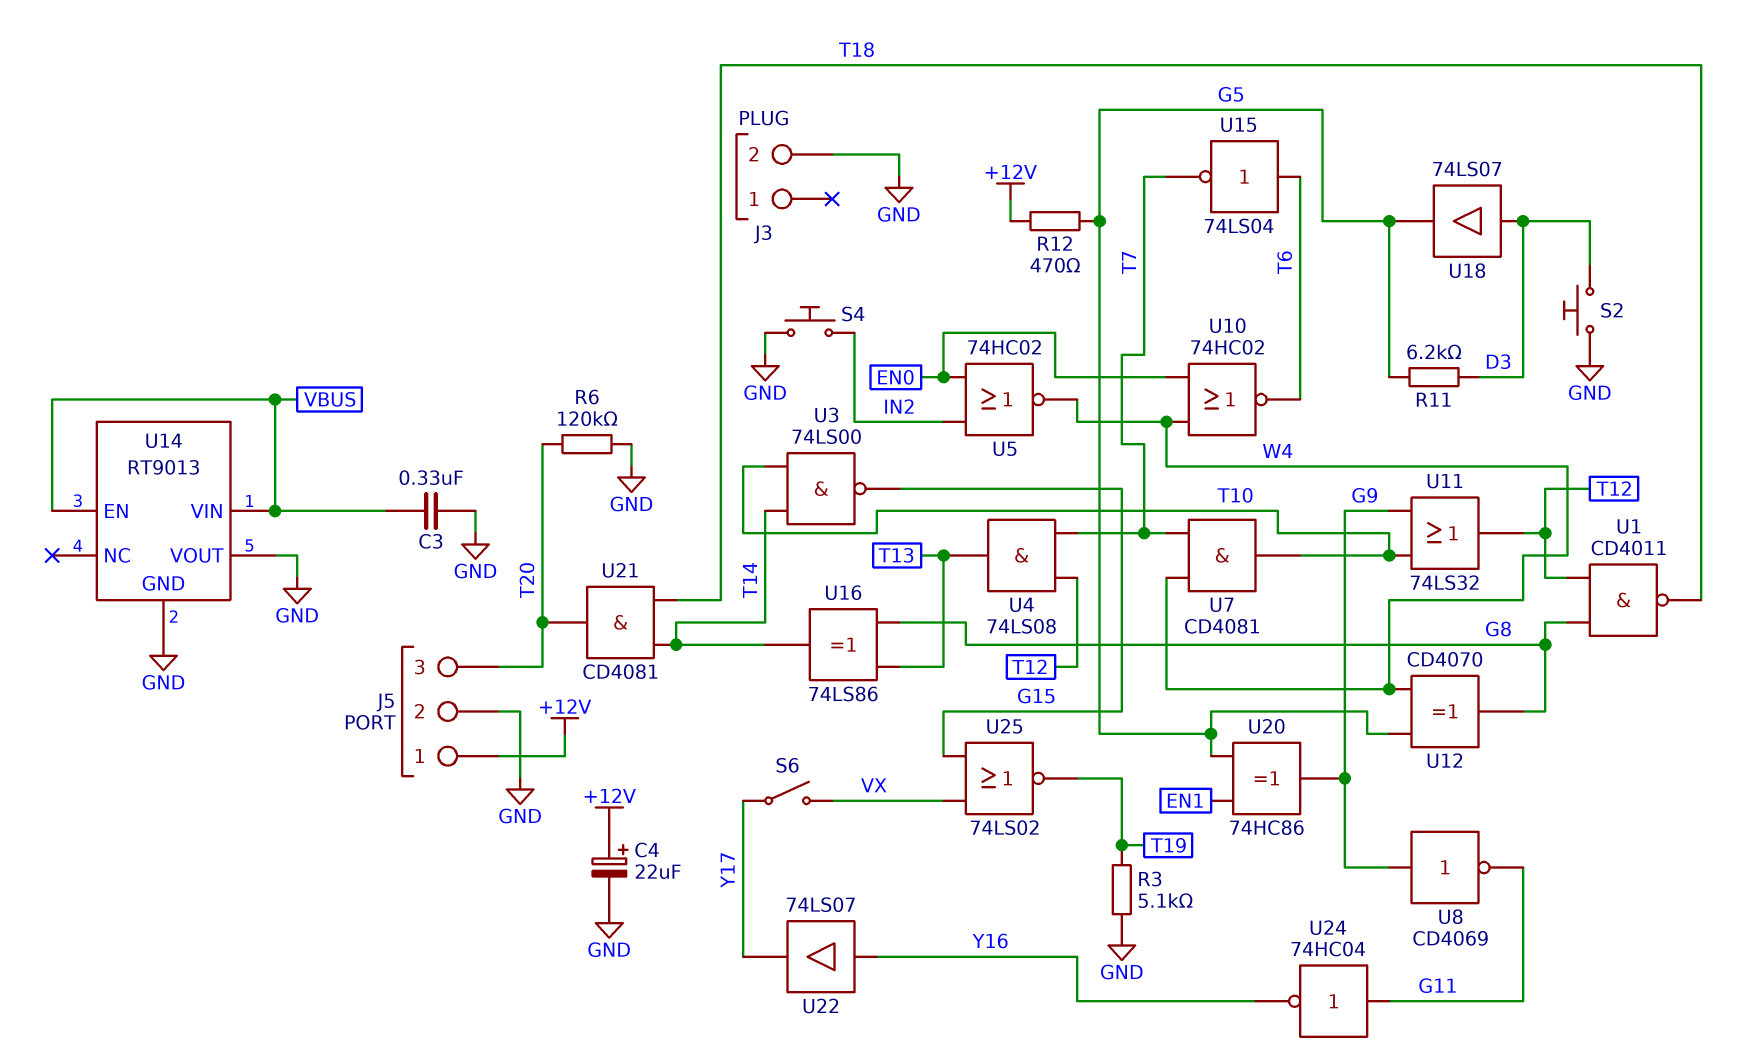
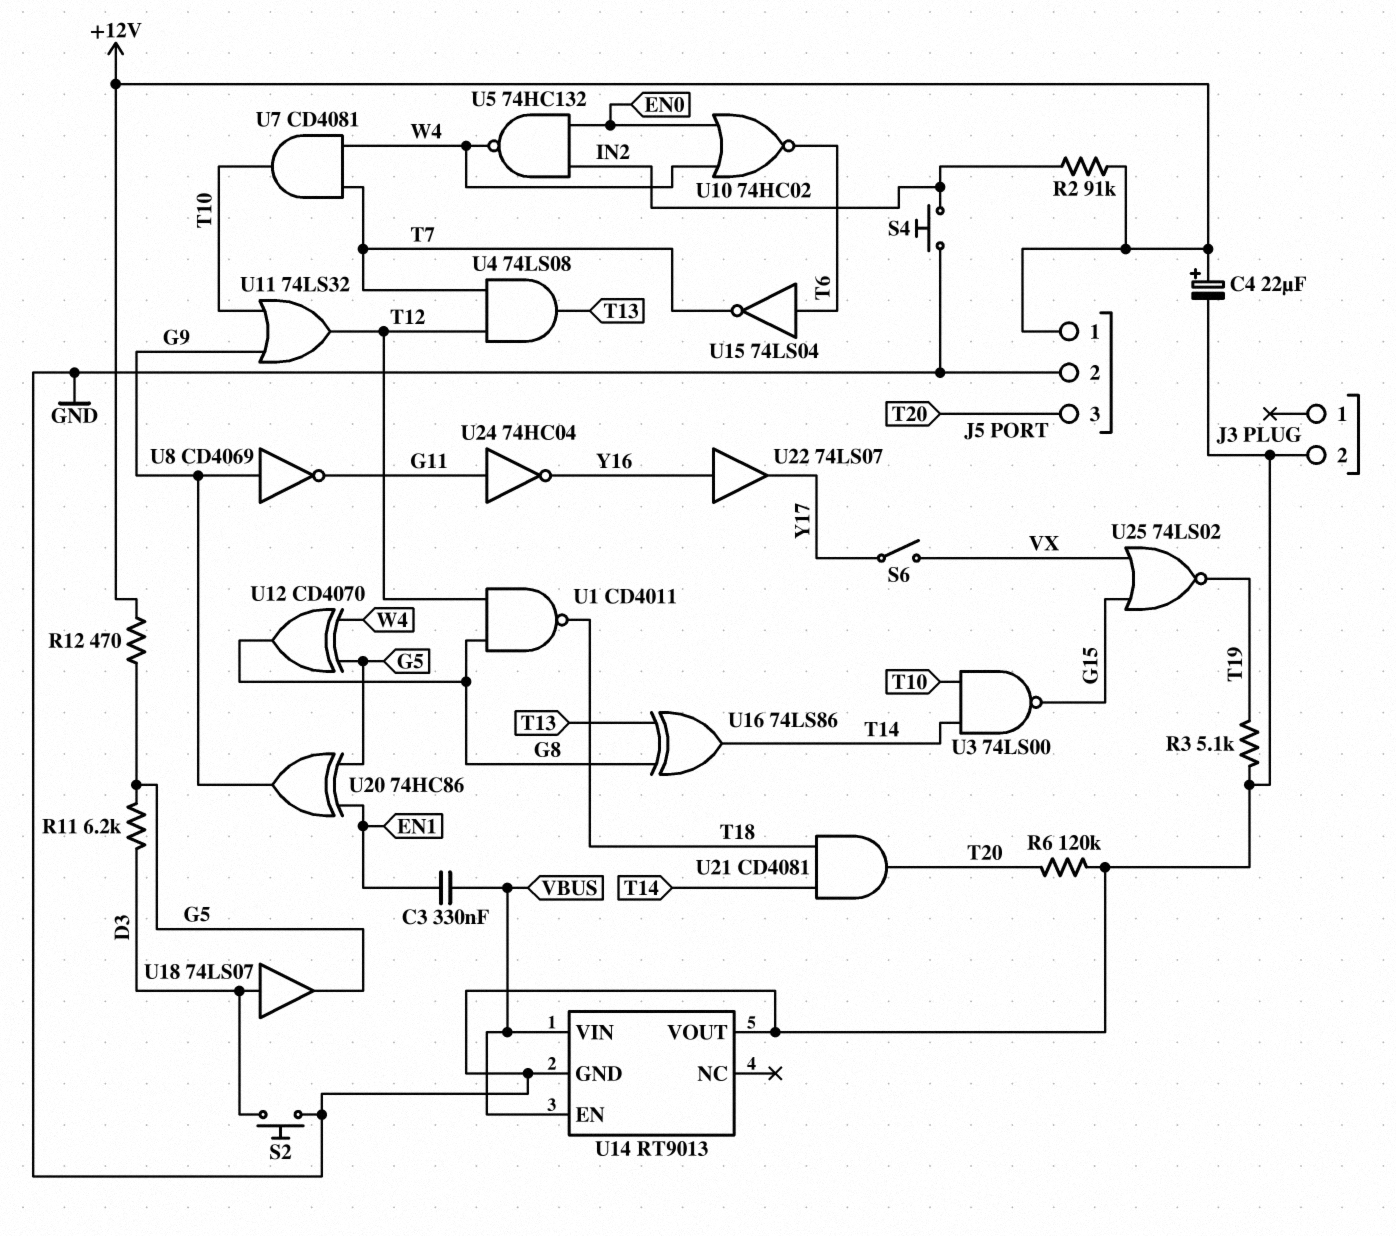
C3: 330nF (GND, VBUS) -> 330nF (EN1, VBUS)
R2: none -> 91k (+12V, IN2)
U5: NOR 74HC02 (in EN0, in IN2, out W4) -> NAND 74HC132 (in EN0, in IN2, out W4)

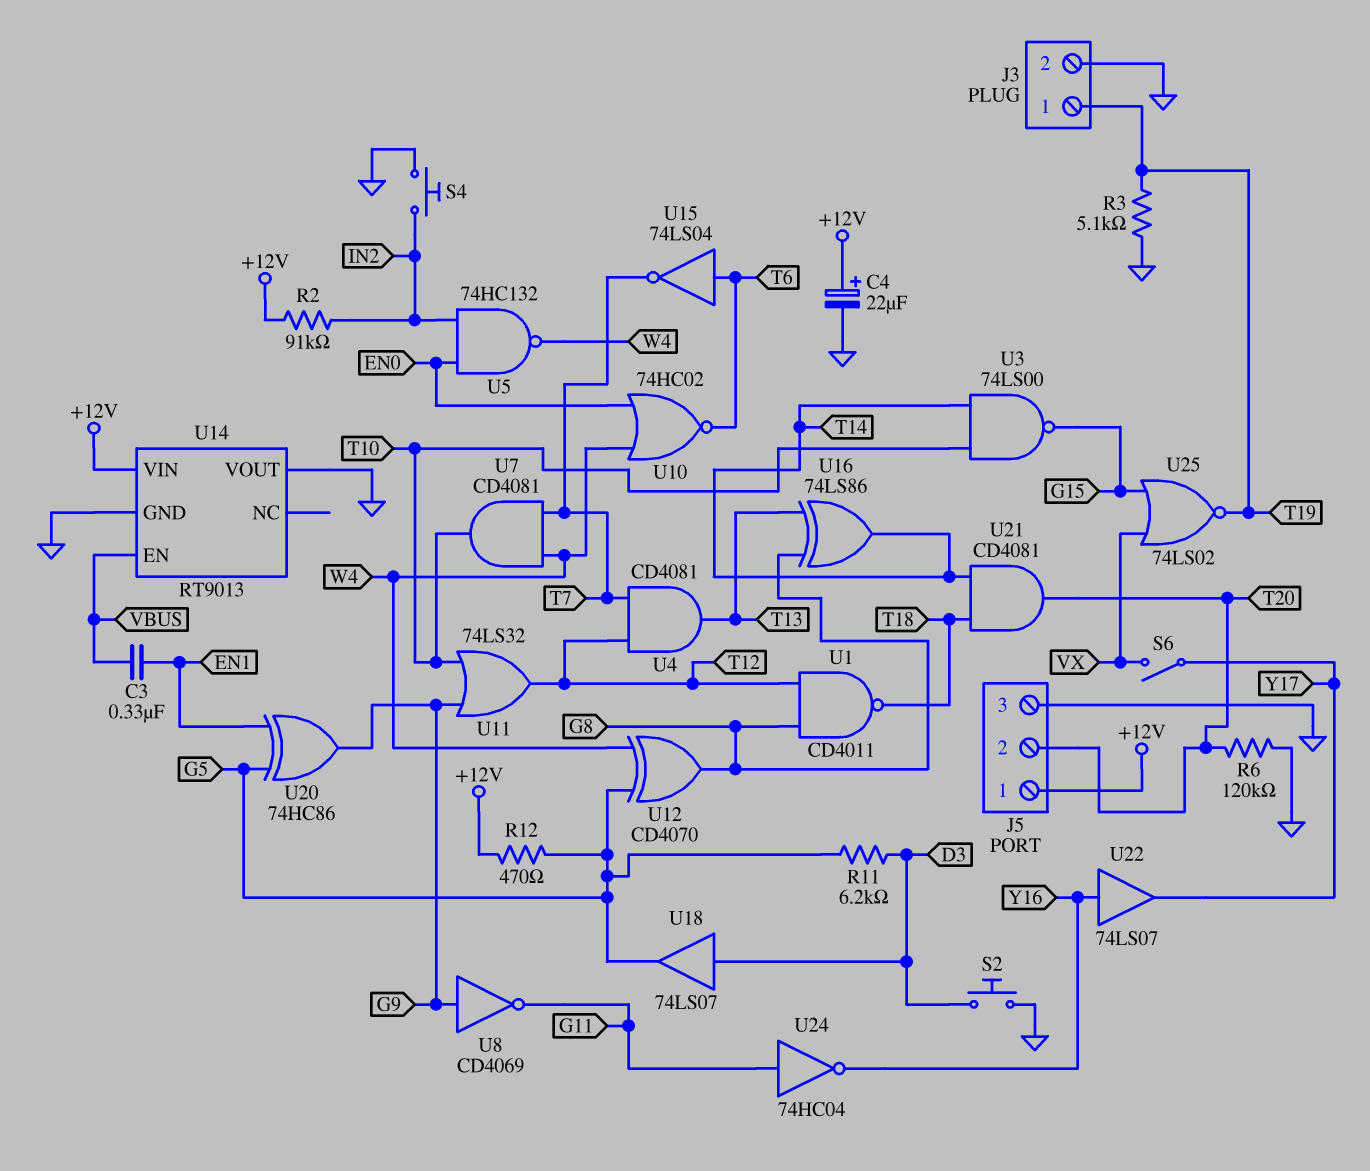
J3 pin 1: none -> T19
J5 pin 2: GND -> T20
J5 pin 3: T20 -> GND
U4: AND 74LS08 (in T7, in T12, out T13) -> AND CD4081 (in T7, in T12, out T13)
U14 pin VIN: VBUS -> +12V

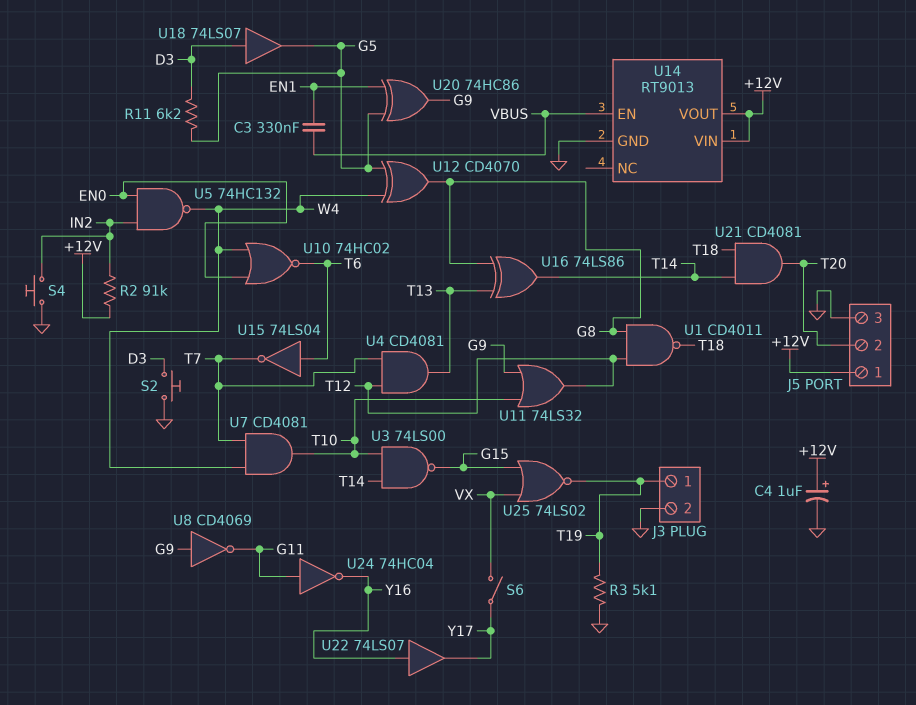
C4: 22uF (plus +12V, minus GND) -> 1uF (plus +12V, minus GND)
R6: 120k (GND, T20) -> none
R12: 470 (+12V, G5) -> none
U14 pin VOUT: GND -> +12V

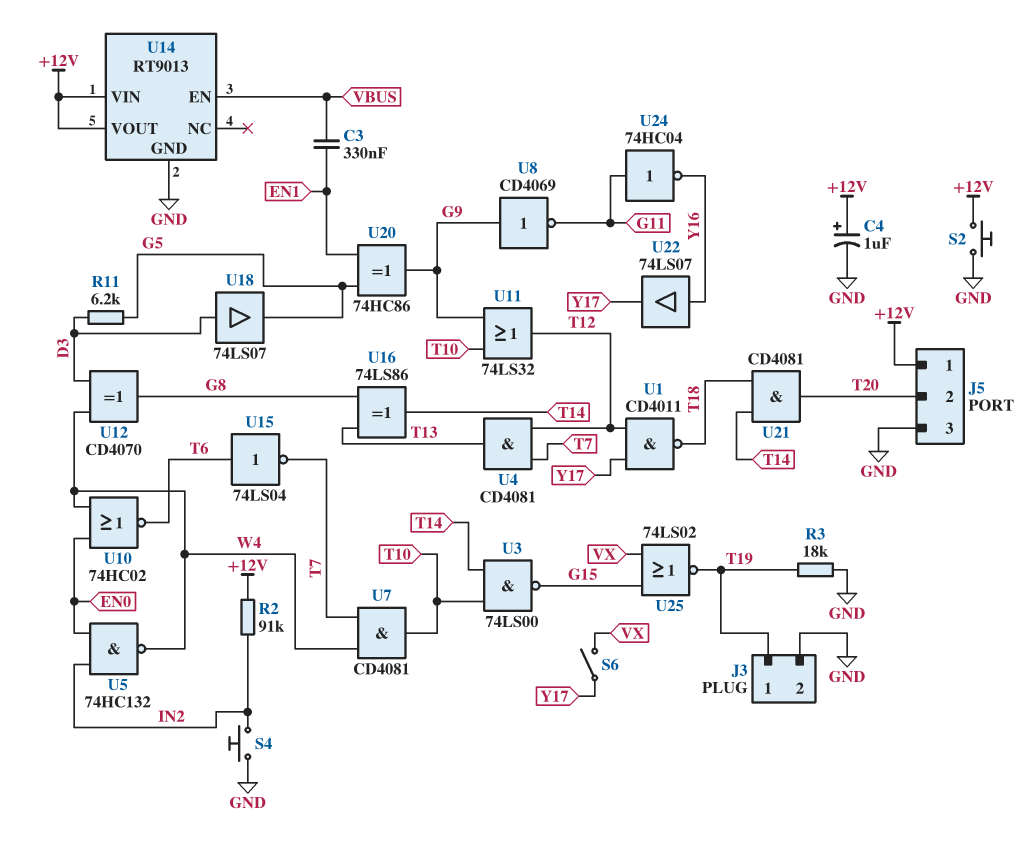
R3: 5.1k (GND, T19) -> 18k (GND, T19)
S2: button (D3, GND) -> button (+12V, GND)
U1: NAND CD4011 (in G8, in T12, out T18) -> NAND CD4011 (in T12, in Y17, out T18)
U12: XOR CD4070 (in G5, in W4, out G8) -> XOR CD4070 (in D3, in W4, out G8)

